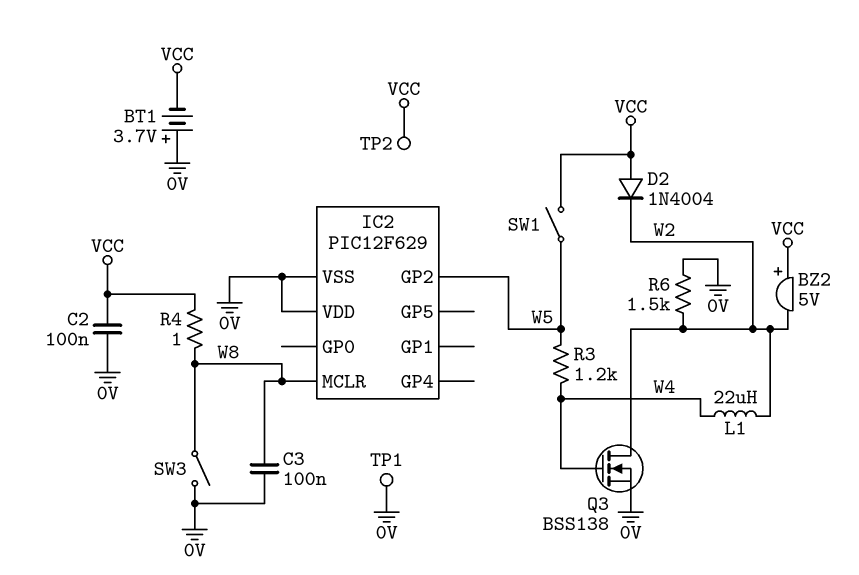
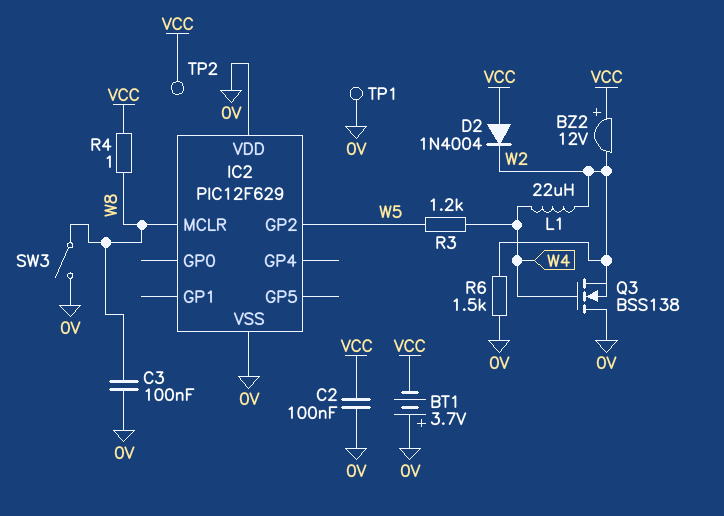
BZ2: buzzer 5V (plus VCC, minus W2) -> buzzer 12V (plus VCC, minus W2)
Q3: NMOS BSS138 (G W4, D W2, S 0V) -> NMOS BSS138 (G W4, D 0V, S W2)
SW1: switch (VCC, W5) -> none

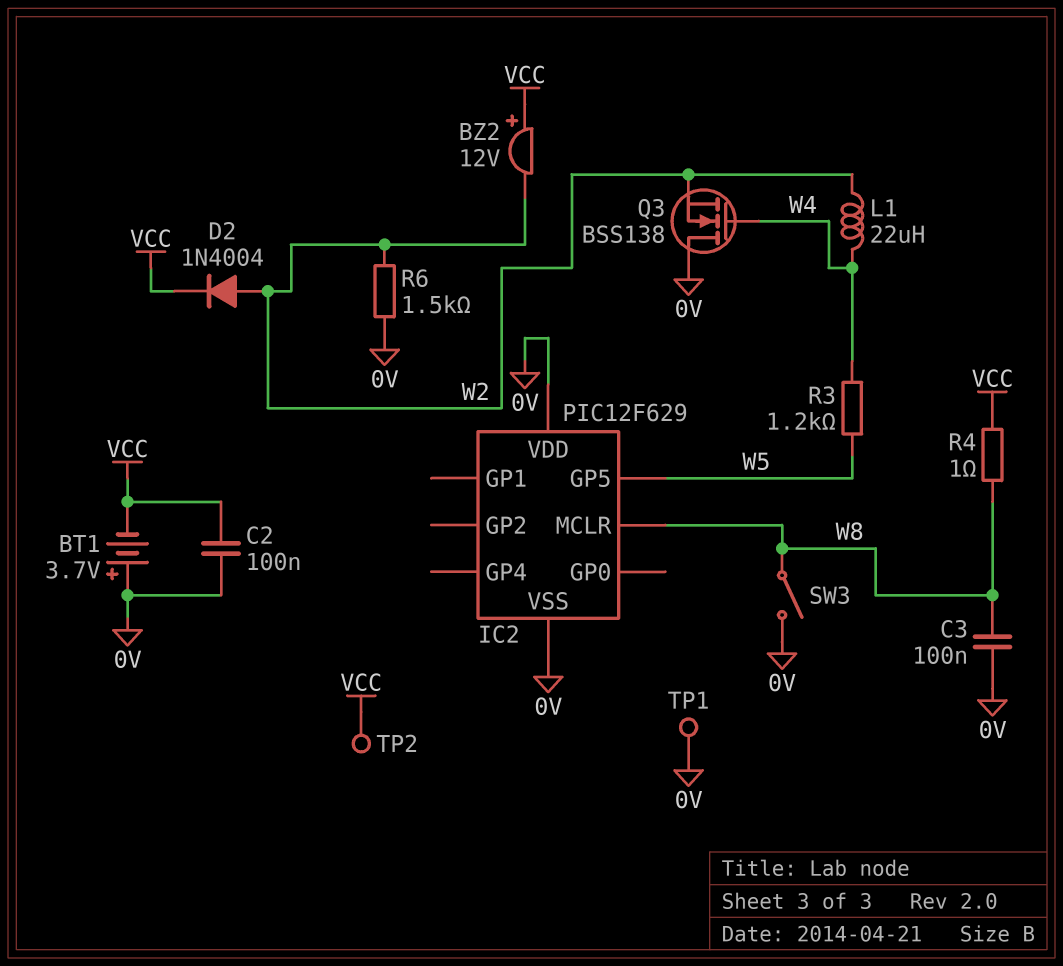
D2: diode 1N4004 (A VCC, K W2) -> diode 1N4004 (A W2, K VCC)
IC2 pin GP2: W5 -> none
IC2 pin GP5: none -> W5

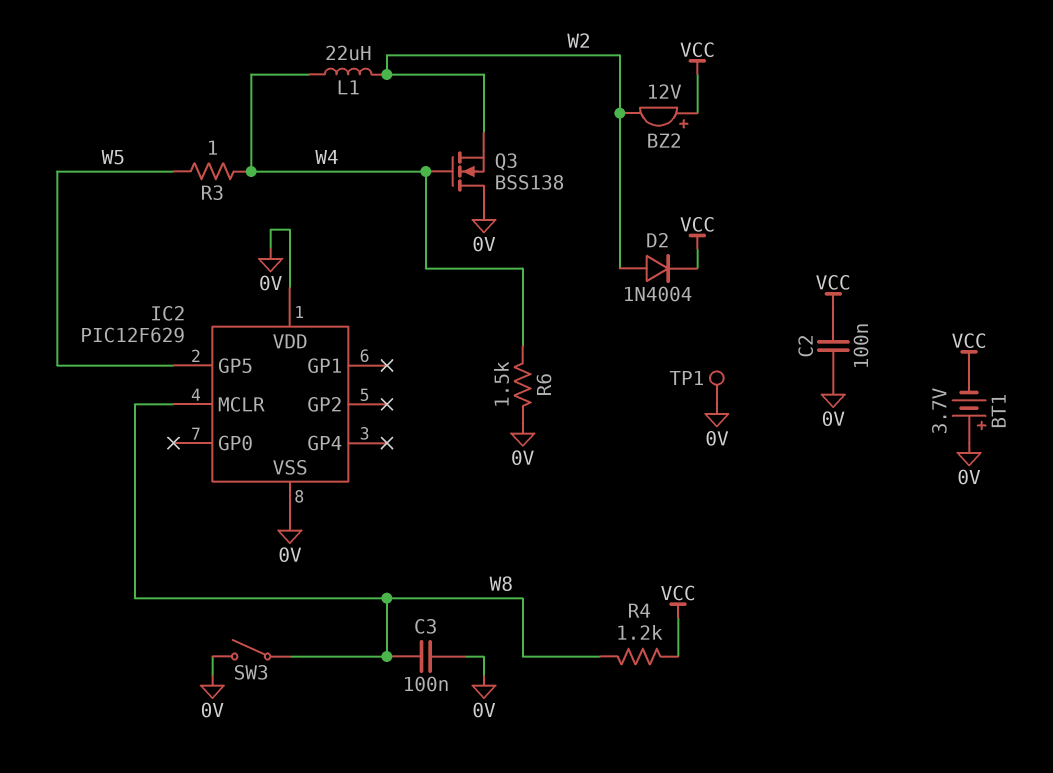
R3: 1.2k (W4, W5) -> 1 (W4, W5)
R4: 1 (VCC, W8) -> 1.2k (VCC, W8)
R6: 1.5k (0V, W2) -> 1.5k (0V, W4)
TP2: test point (VCC) -> none

